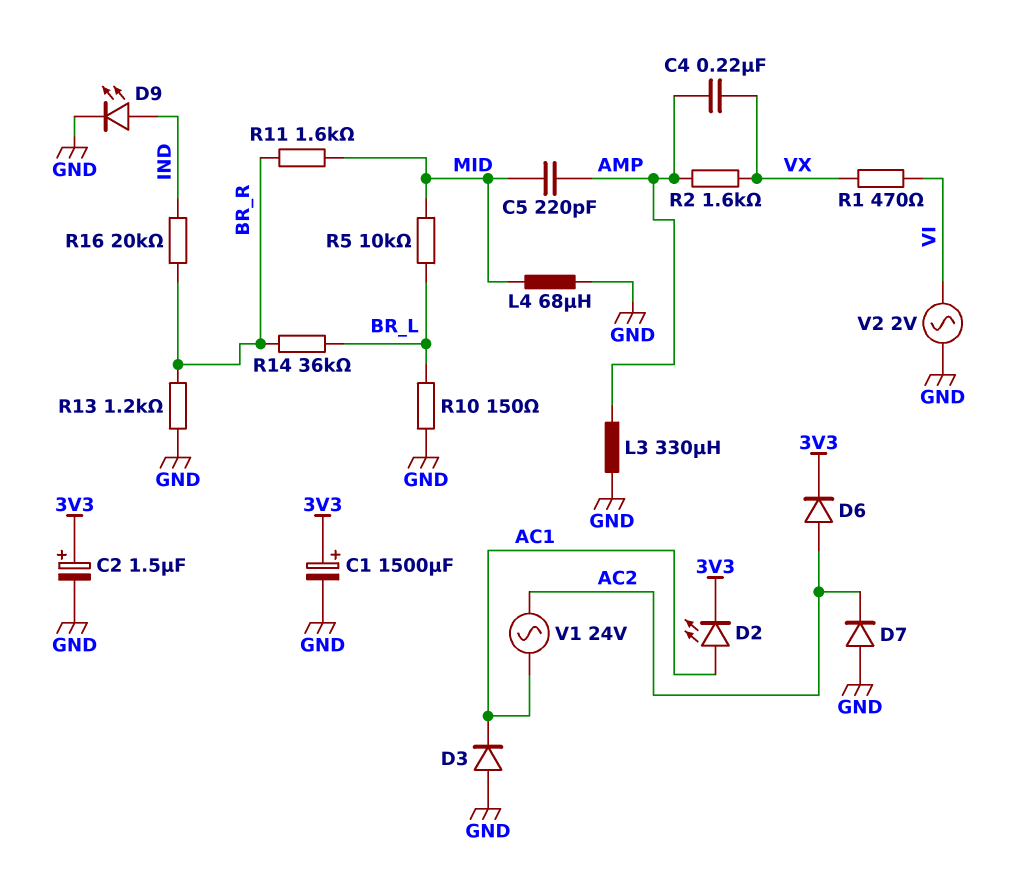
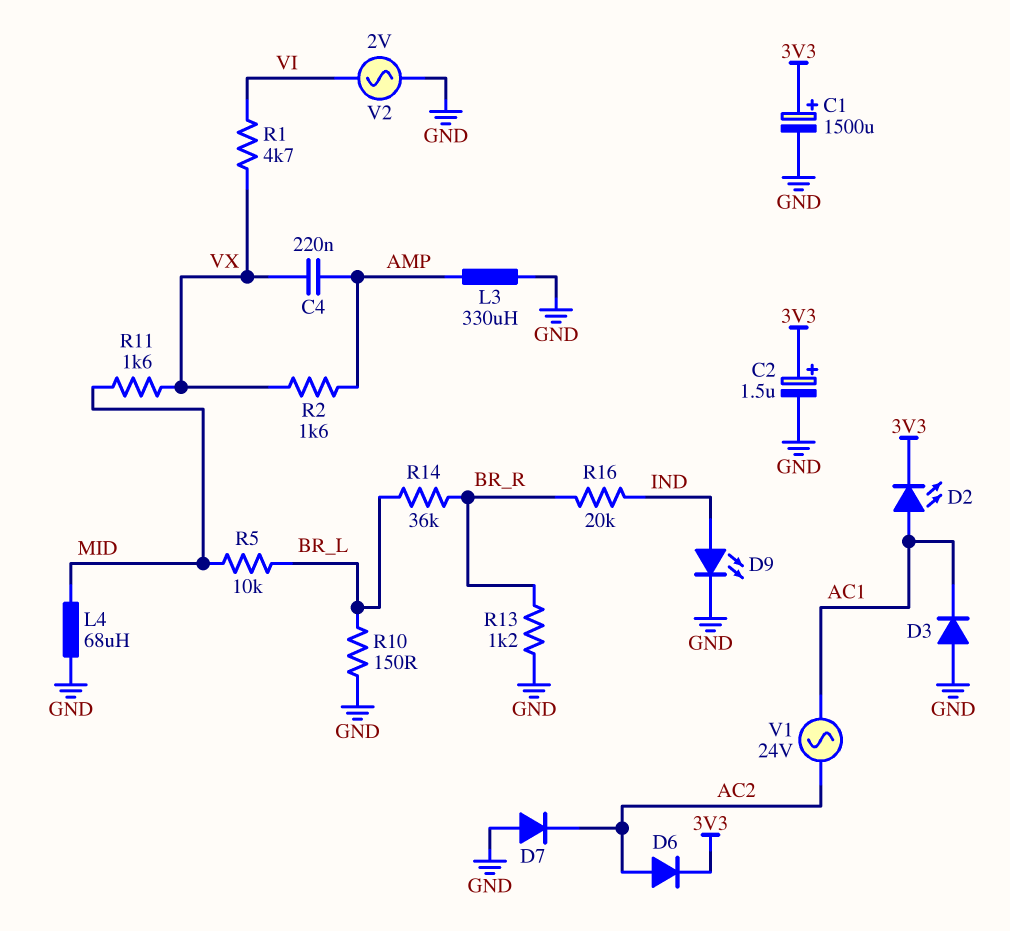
C5: 220pF (AMP, MID) -> none
R1: 470 (VI, VX) -> 4.7k (VI, VX)
R11: 1.6k (BR_R, MID) -> 1.6k (MID, VX)

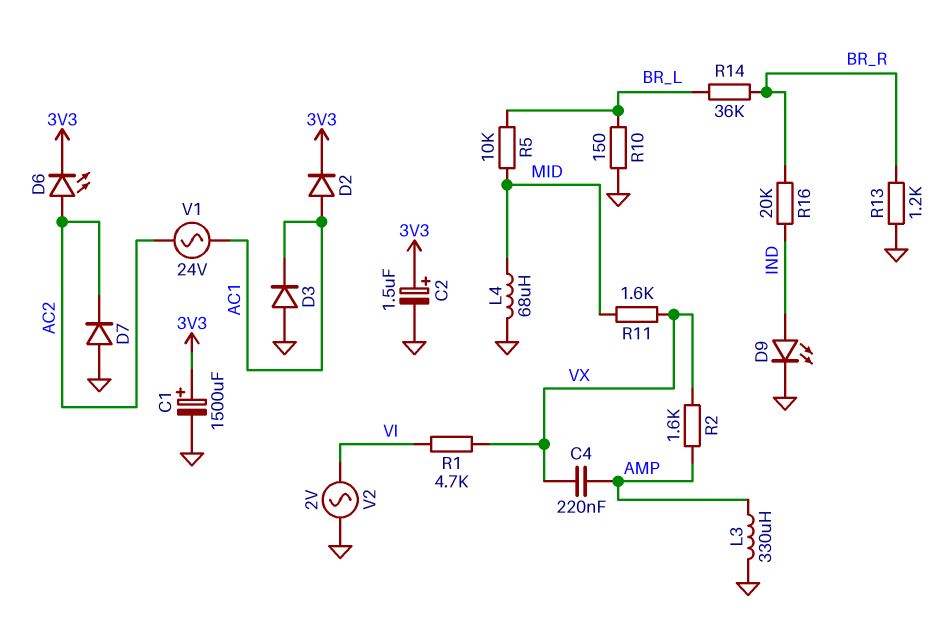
D2: LED (A AC1, K 3V3) -> diode (A AC1, K 3V3)
D6: diode (A AC2, K 3V3) -> LED (A AC2, K 3V3)

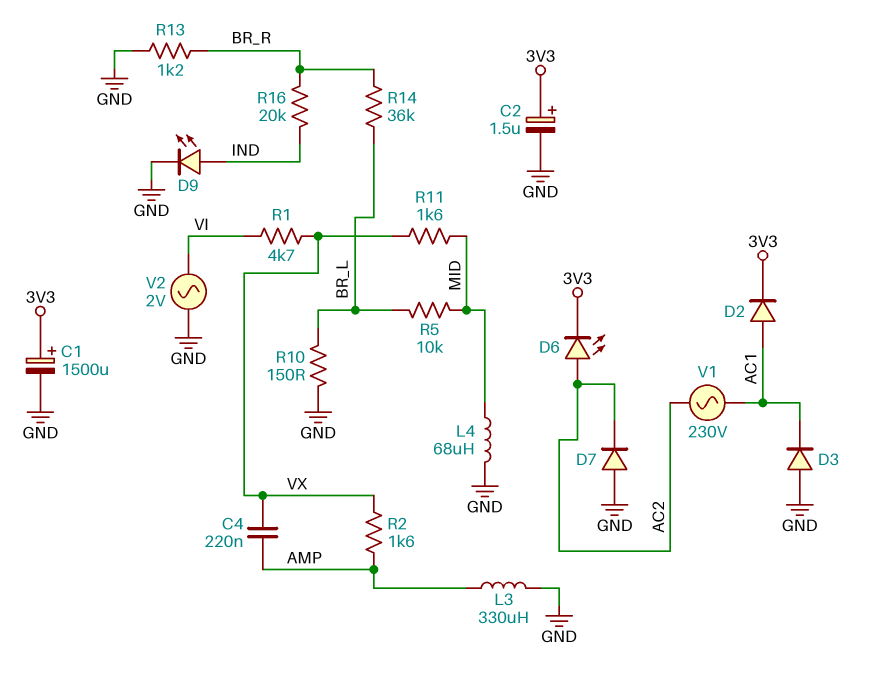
V1: AC 24V (AC1, AC2) -> AC 230V (AC1, AC2)

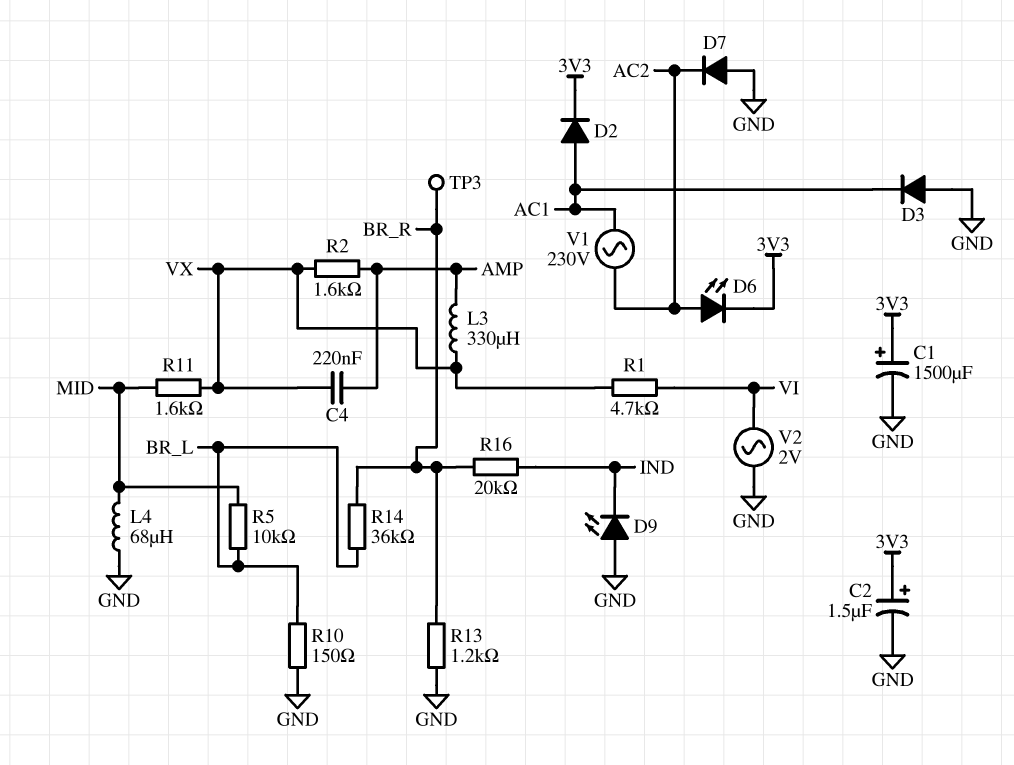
D9: LED (A IND, K GND) -> LED (A GND, K IND)
L3: 330uH (AMP, GND) -> 330uH (AMP, VX)
TP3: none -> test point (BR_R)

